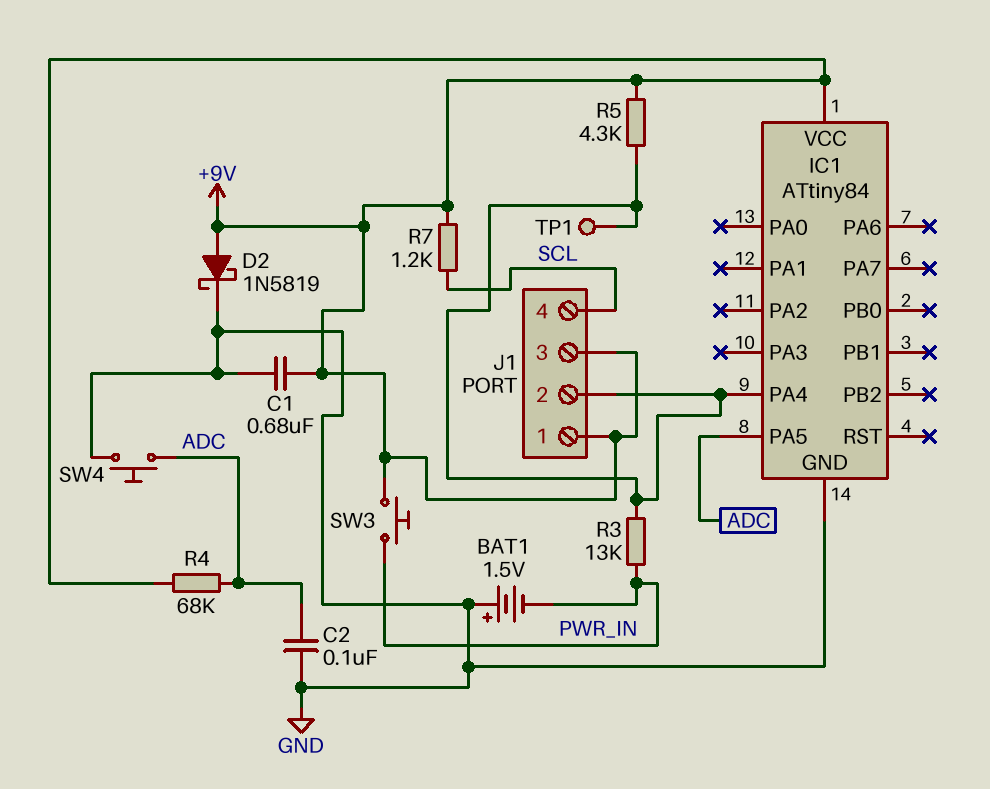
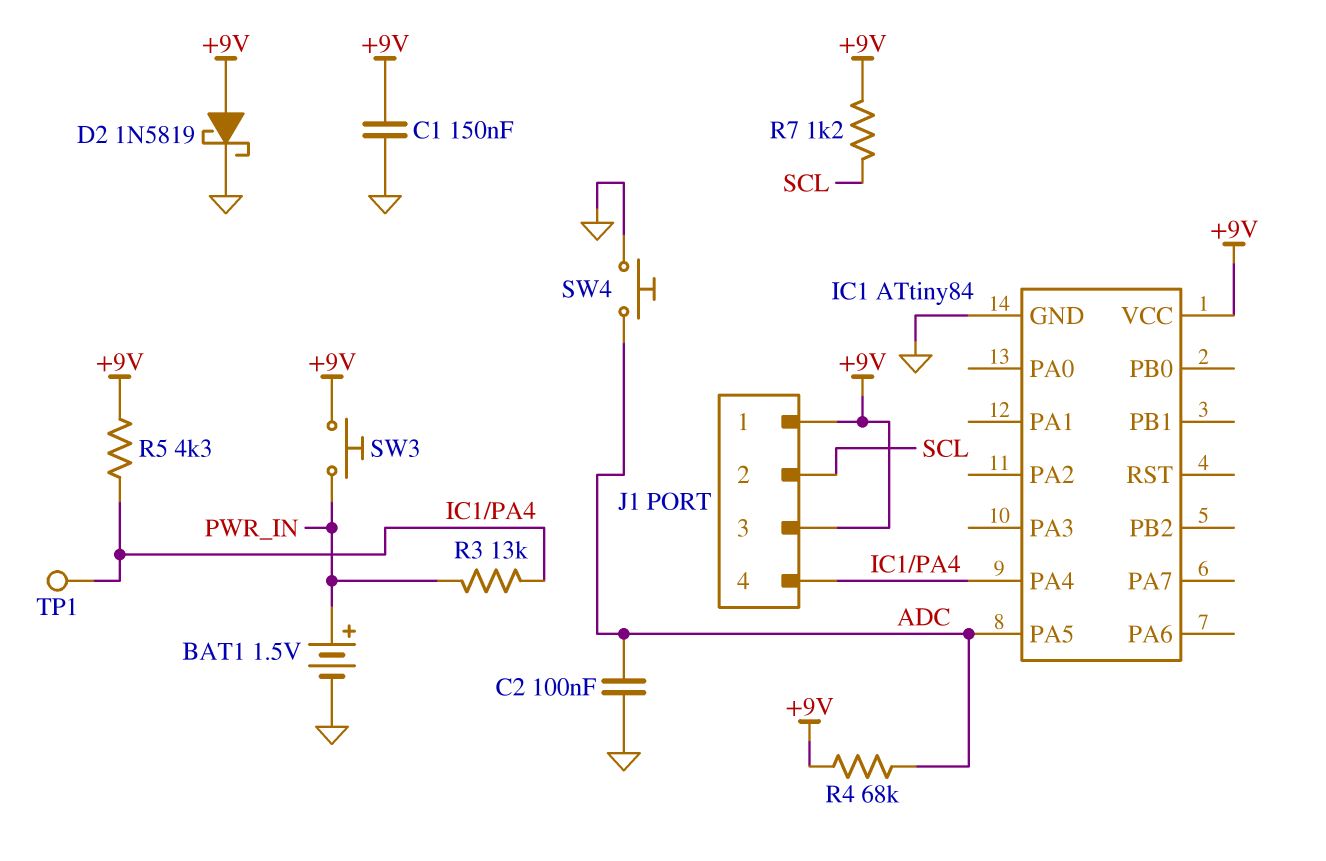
BAT1: 1.5V (plus GND, minus PWR_IN) -> 1.5V (plus PWR_IN, minus GND)
C1: 680nF (+9V, GND) -> 150nF (+9V, GND)
J1 pin 2: IC1/PA4 -> SCL
J1 pin 4: SCL -> IC1/PA4

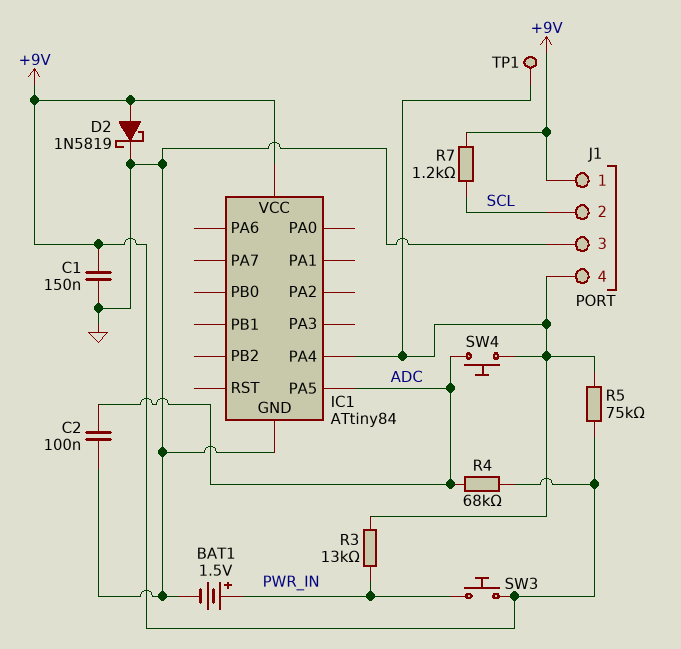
J1 pin 3: +9V -> GND
R5: 4.3k (+9V, IC1/PA4) -> 75k (+9V, IC1/PA4)
SW4: button (ADC, GND) -> button (ADC, IC1/PA4)

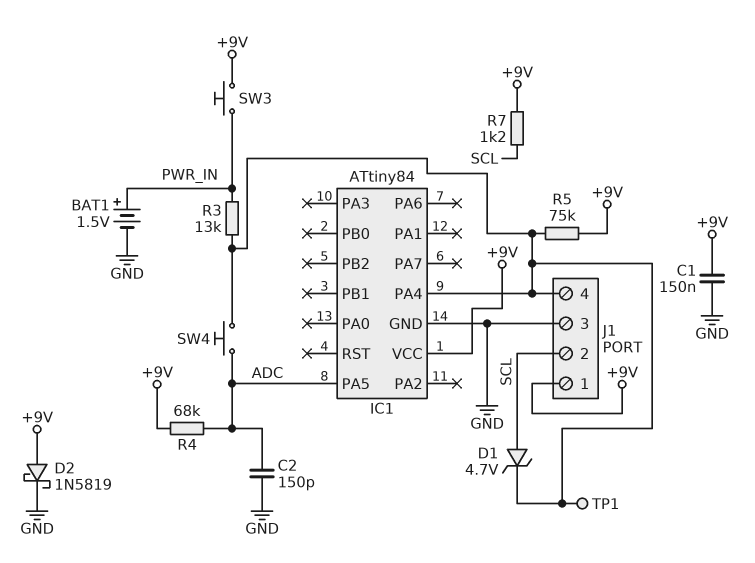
C2: 100nF (ADC, GND) -> 150pF (ADC, GND)
D1: none -> zener 4.7V (A SCL, K IC1/PA4)

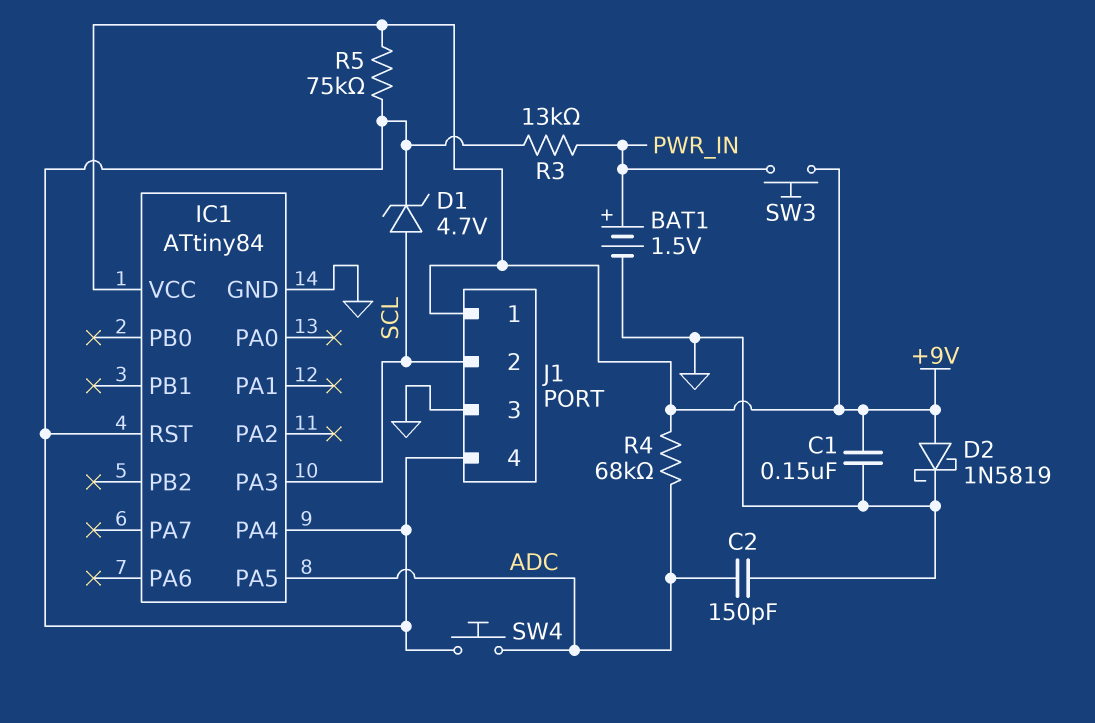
IC1 pin PA3: none -> SCL
IC1 pin RST: none -> IC1/PA4
R7: 1.2k (+9V, SCL) -> none
TP1: test point (IC1/PA4) -> none

